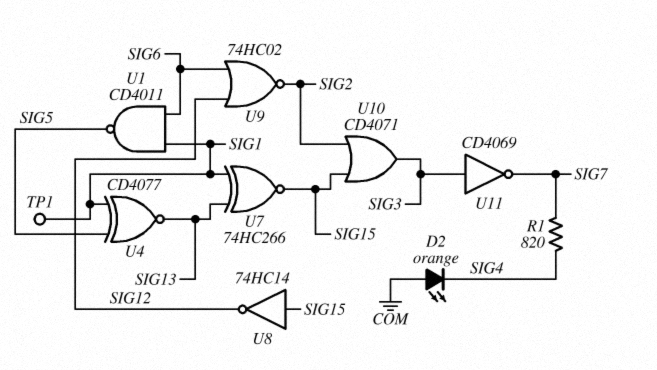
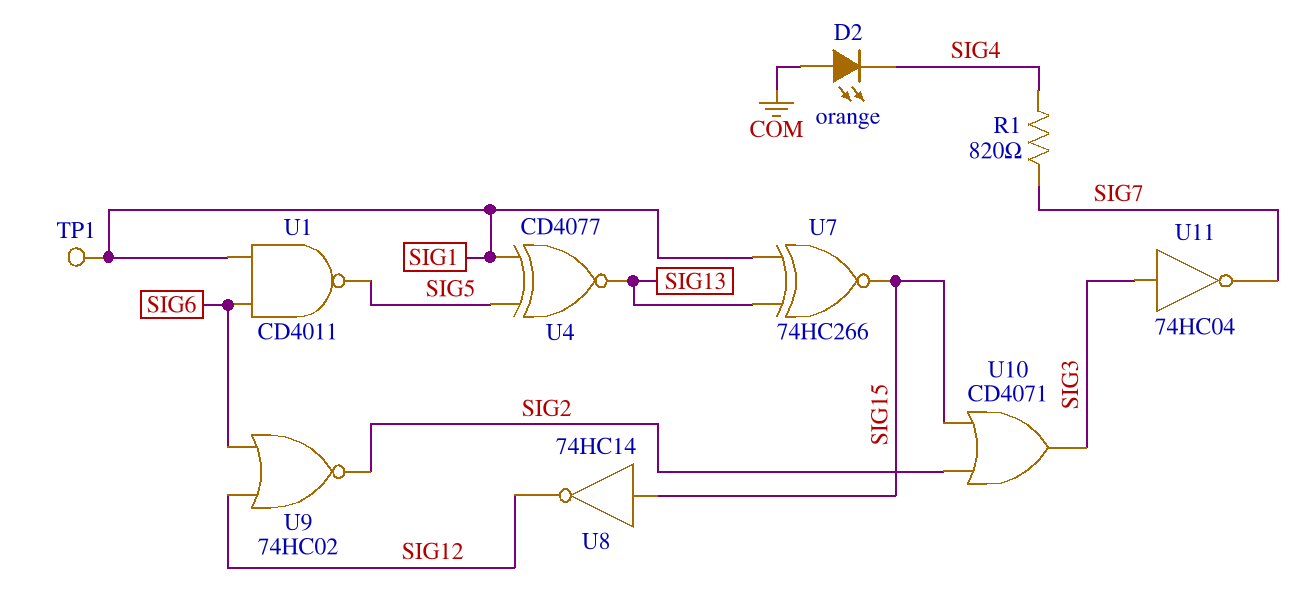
U11: NOT CD4069 (in SIG3, out SIG7) -> NOT 74HC04 (in SIG3, out SIG7)

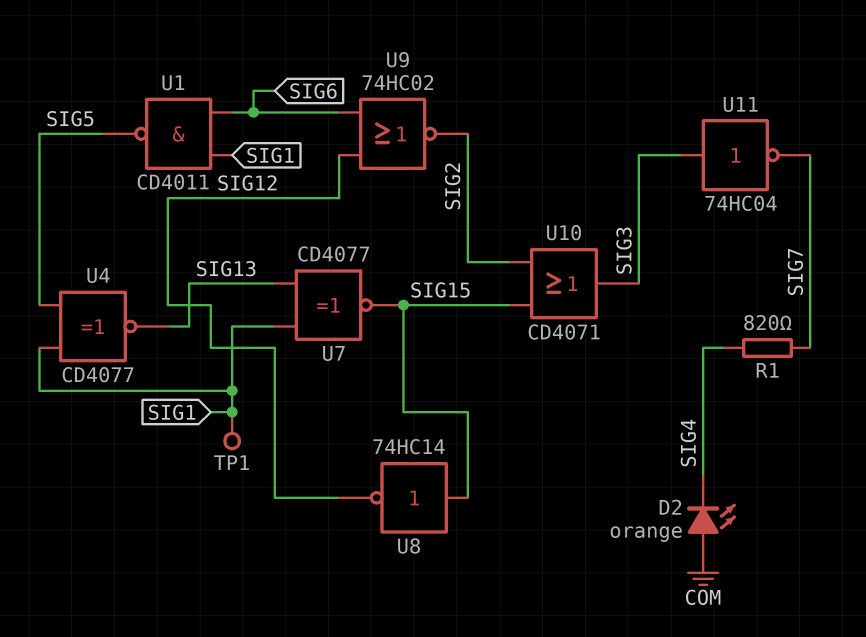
U7: XNOR 74HC266 (in SIG1, in SIG13, out SIG15) -> XNOR CD4077 (in SIG1, in SIG13, out SIG15)

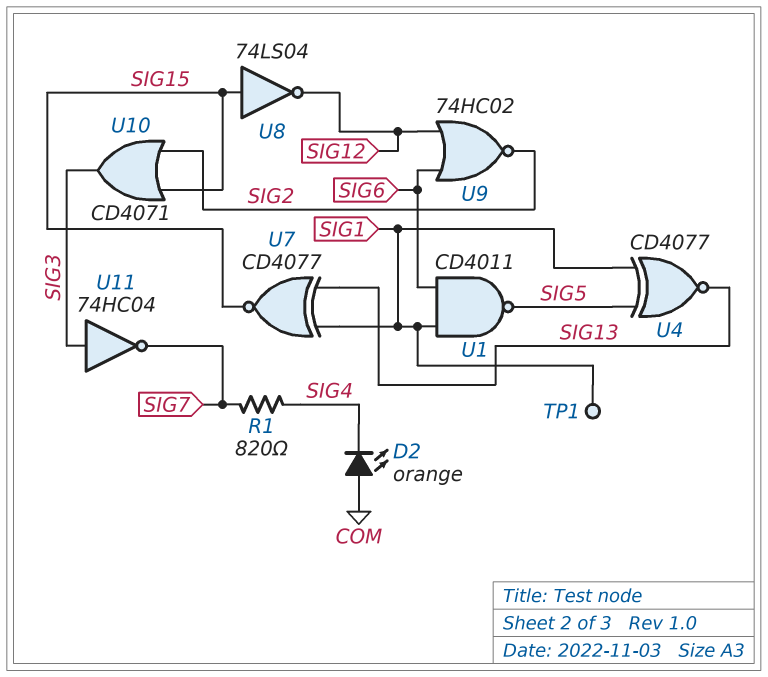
U8: NOT 74HC14 (in SIG15, out SIG12) -> NOT 74LS04 (in SIG15, out SIG12)

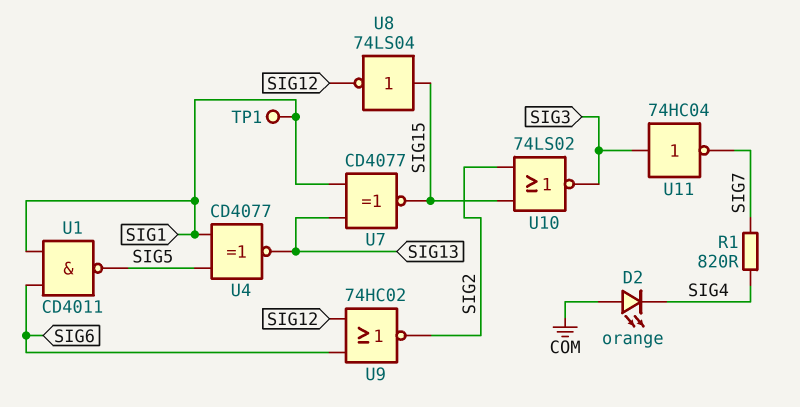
U10: OR CD4071 (in SIG2, in SIG15, out SIG3) -> NOR 74LS02 (in SIG2, in SIG15, out SIG3)

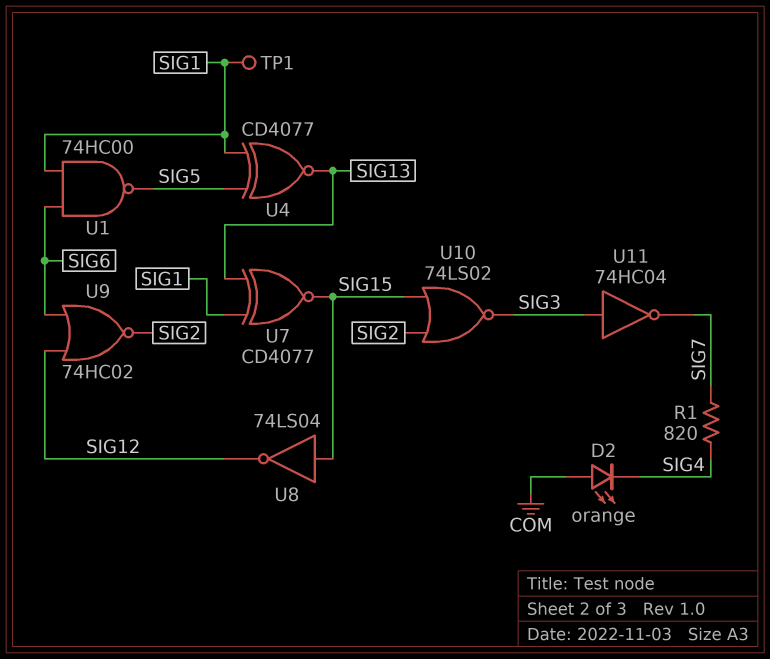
U1: NAND CD4011 (in SIG1, in SIG6, out SIG5) -> NAND 74HC00 (in SIG1, in SIG6, out SIG5)

